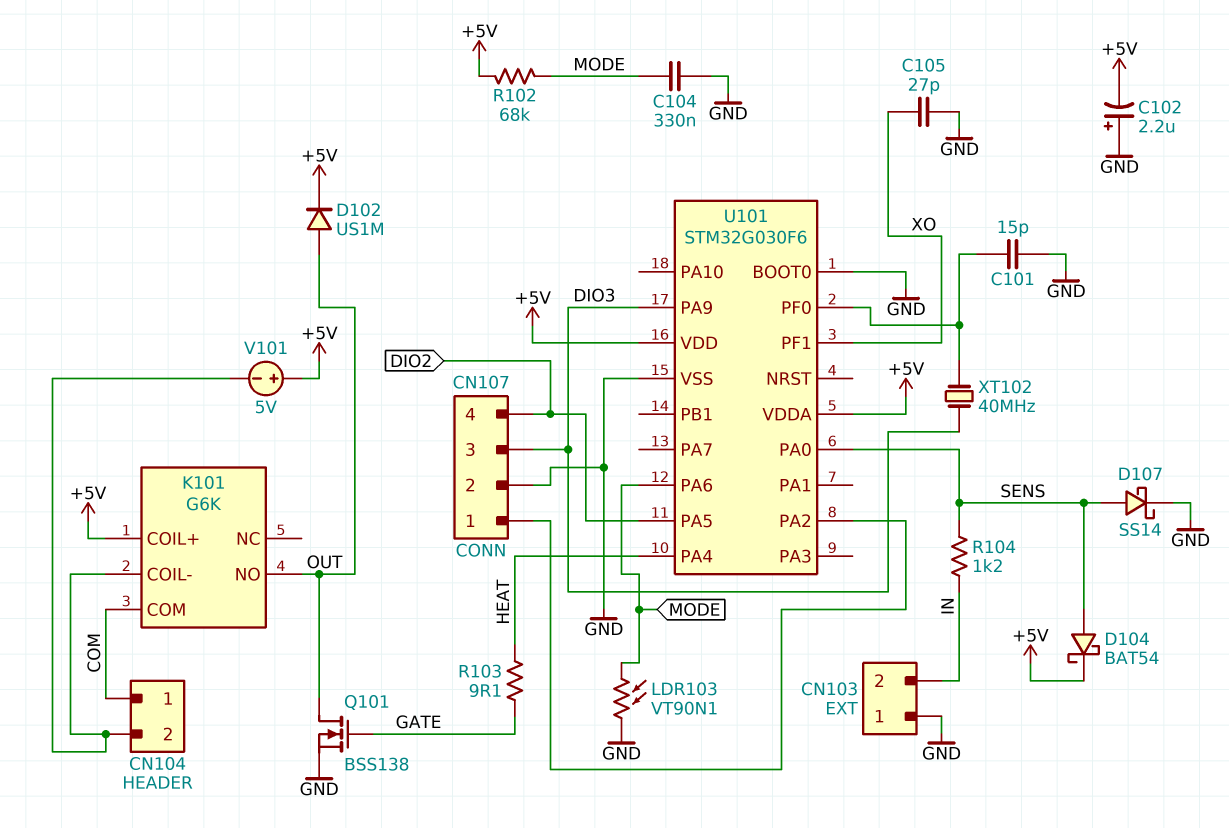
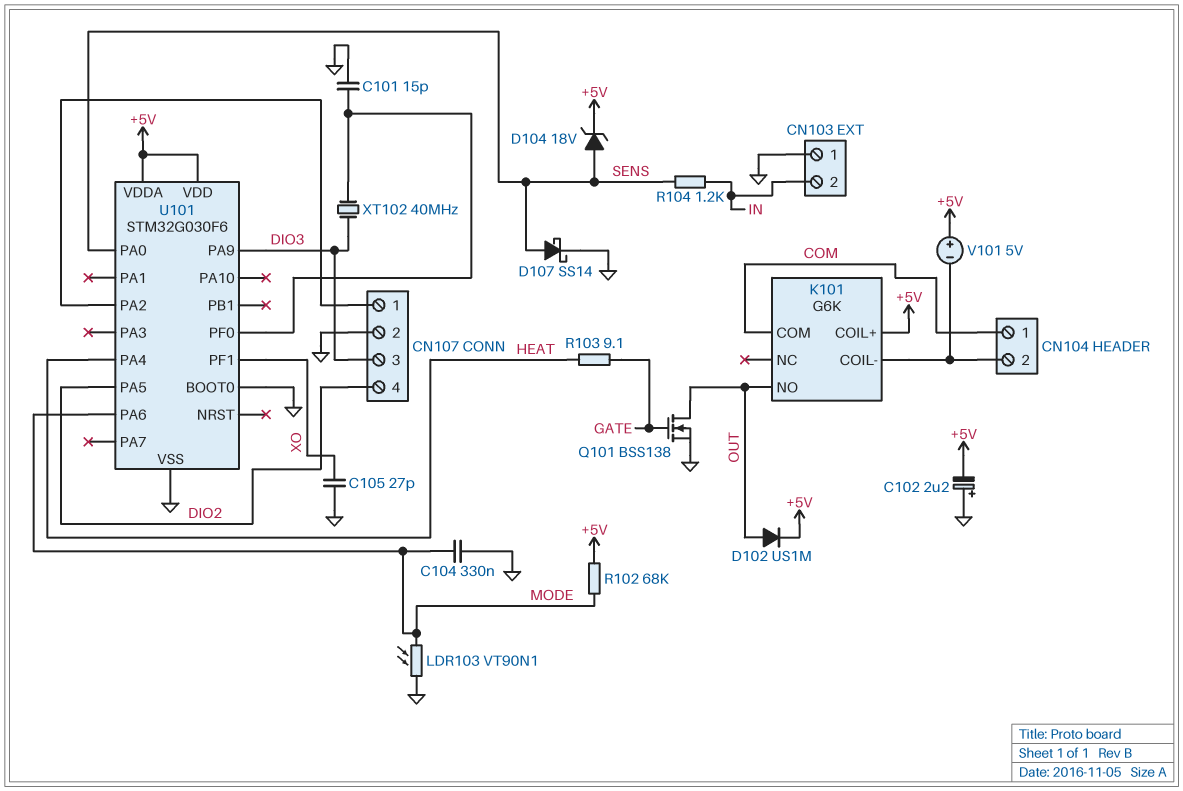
D104: schottky BAT54 (A SENS, K +5V) -> zener 18V (A SENS, K +5V)

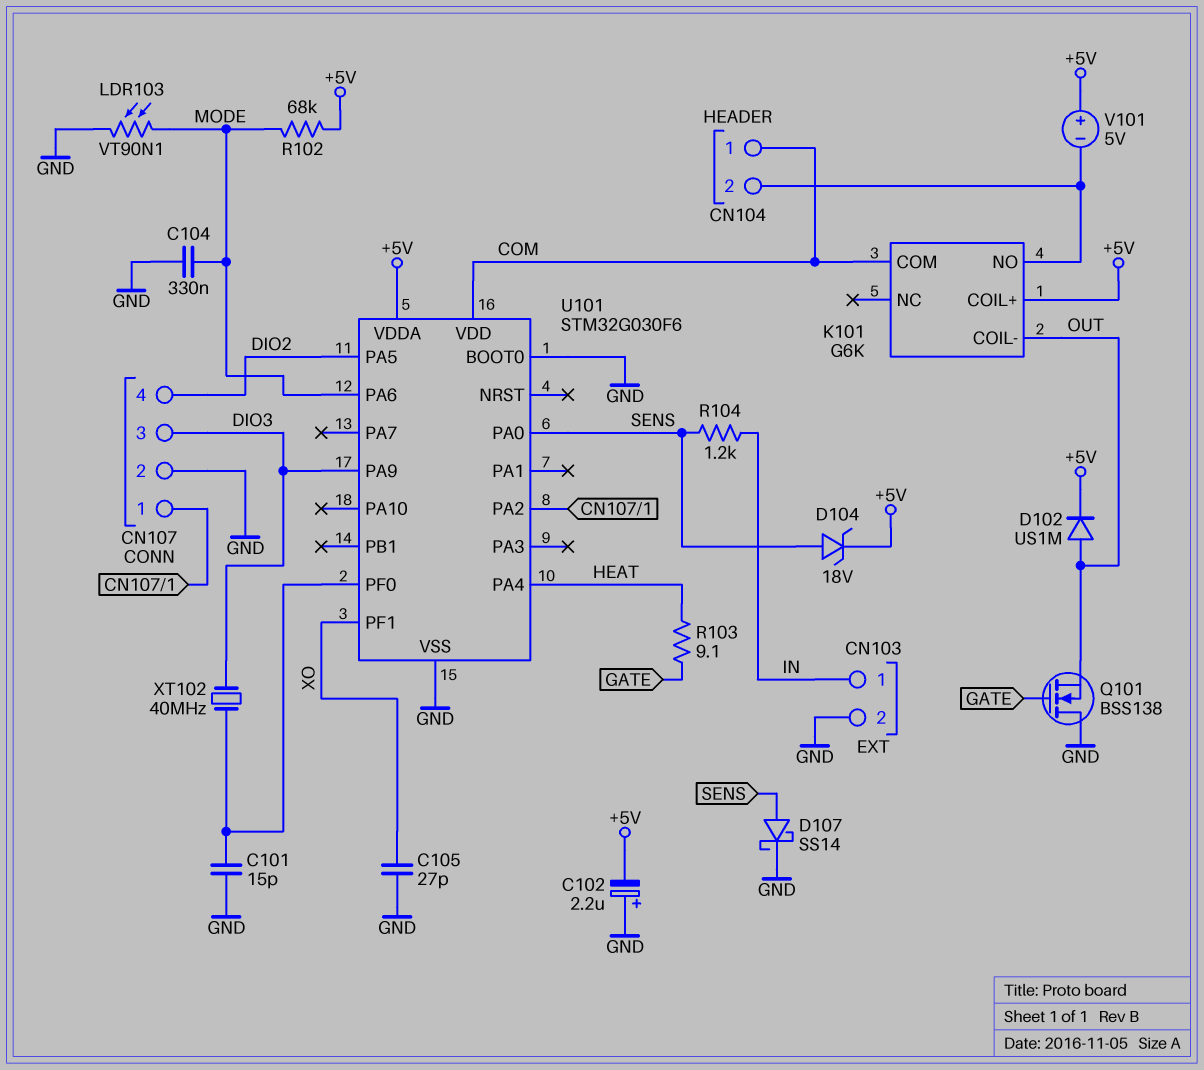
CN103 pin 1: GND -> IN
CN103 pin 2: IN -> GND
K101 pin COIL-: CN104/2 -> OUT
K101 pin NO: OUT -> CN104/2
Q101: NMOS BSS138 (G GATE, D OUT, S GND) -> NMOS BSS138 (G GATE, D GND, S OUT)
U101 pin VDD: +5V -> COM

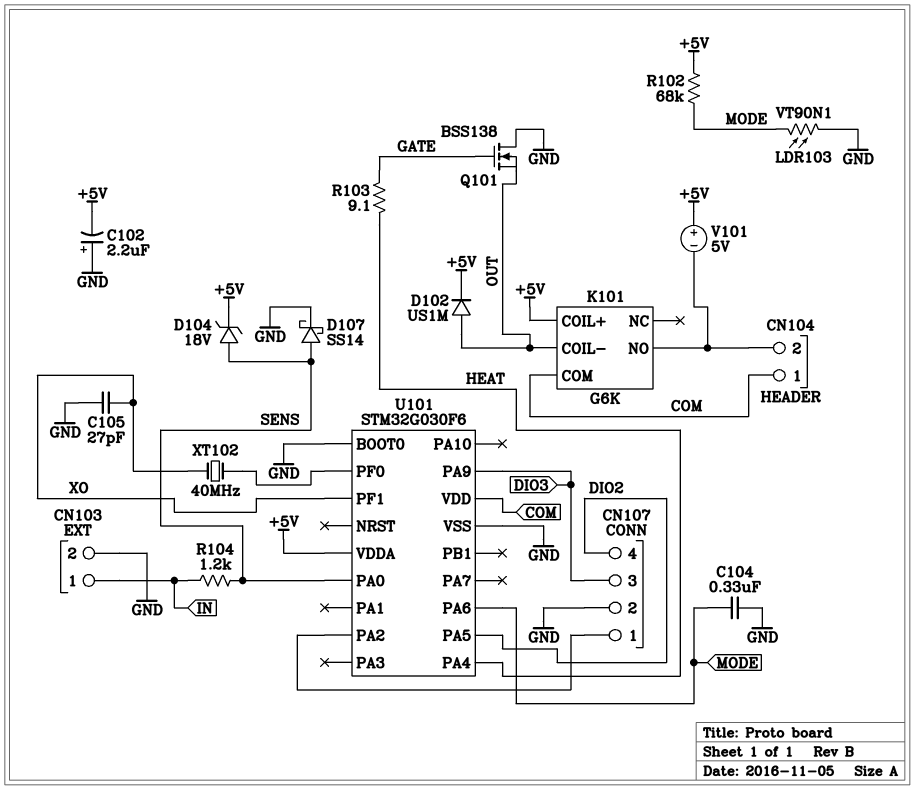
C101: 15pF (GND, U101/PF0) -> none
XT102: 40MHz (DIO3, U101/PF0) -> 40MHz (U101/PF0, XO)

